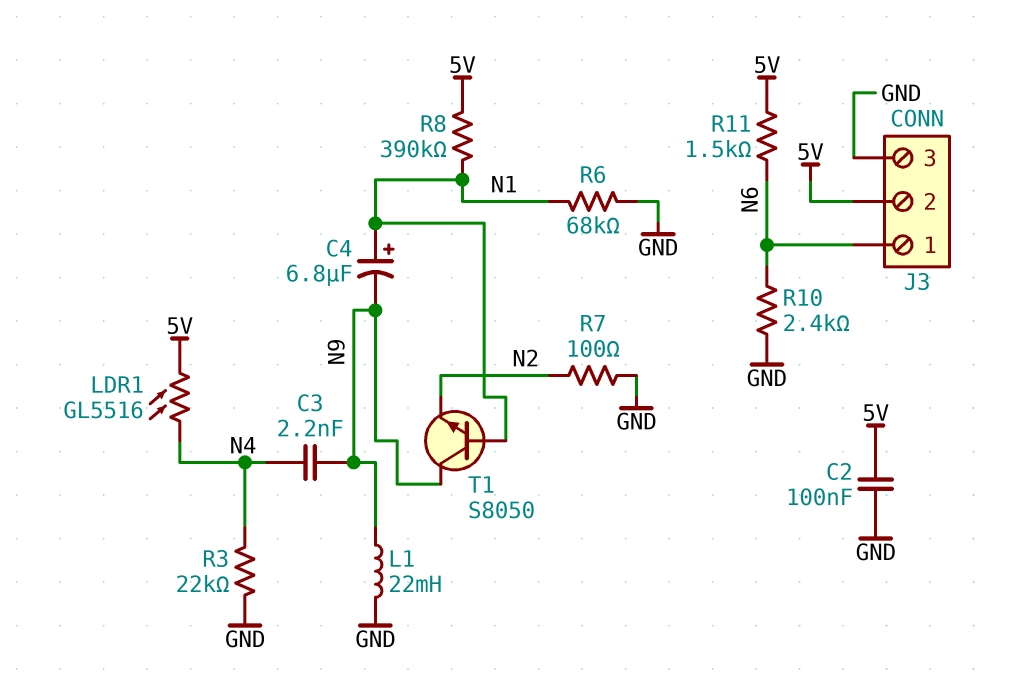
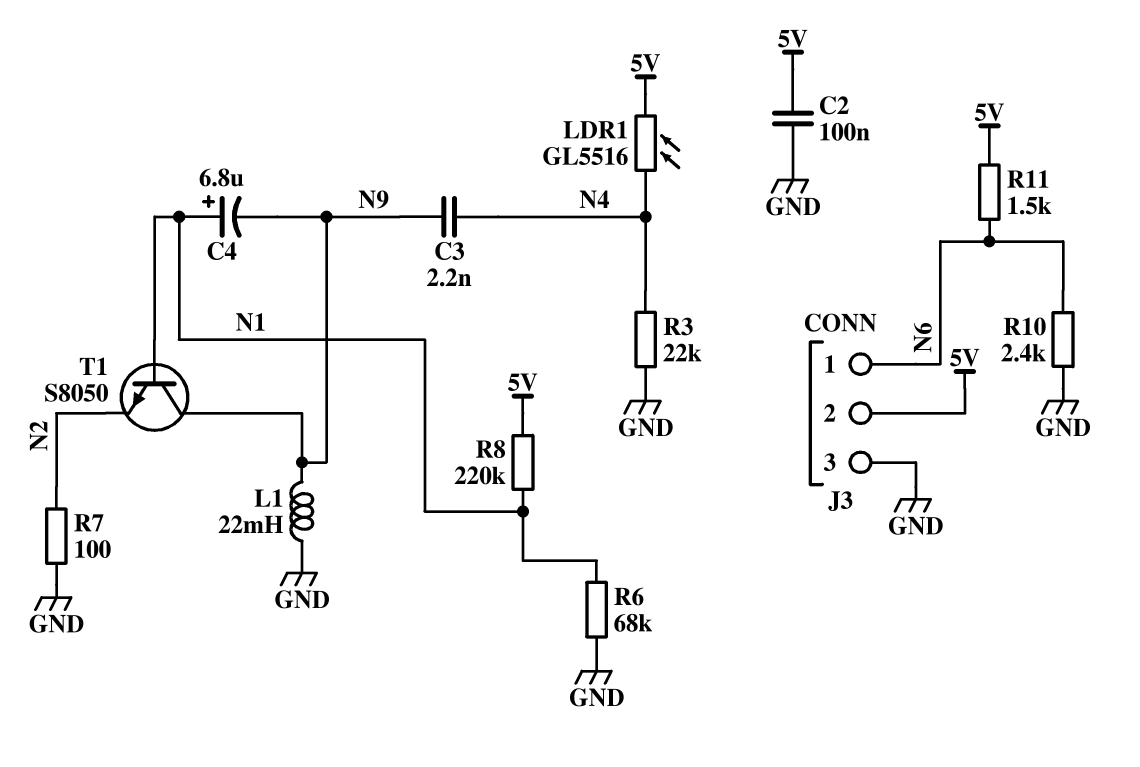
R8: 390k (5V, N1) -> 220k (5V, N1)

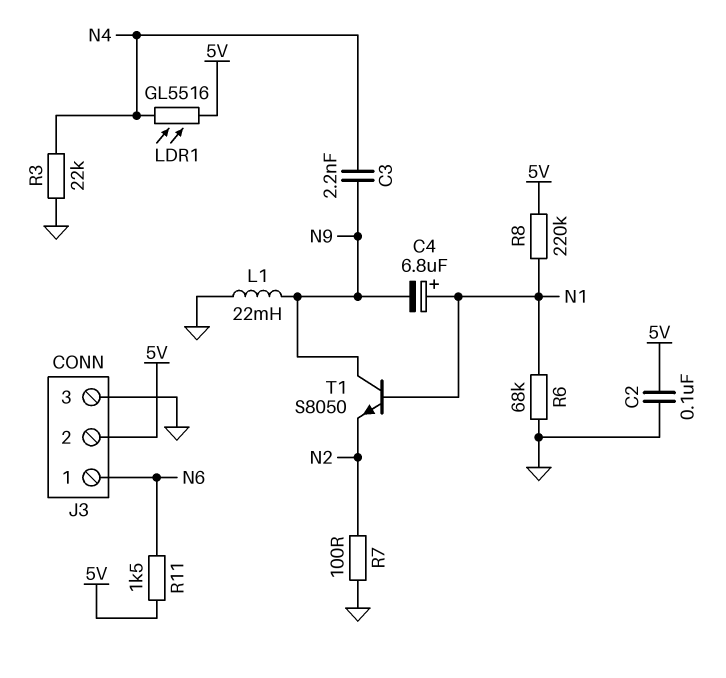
R10: 2.4k (GND, N6) -> none

